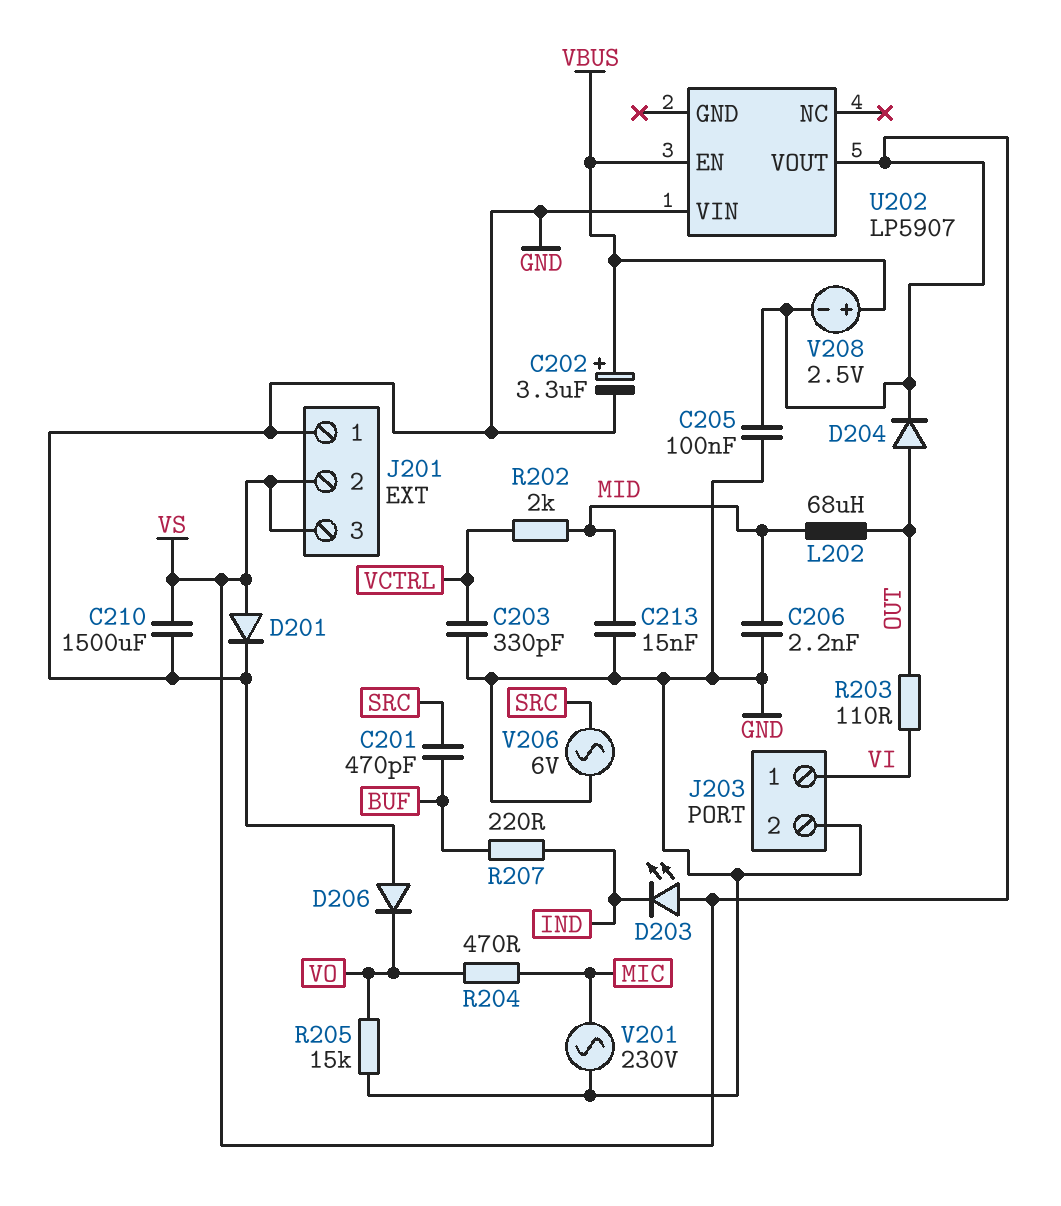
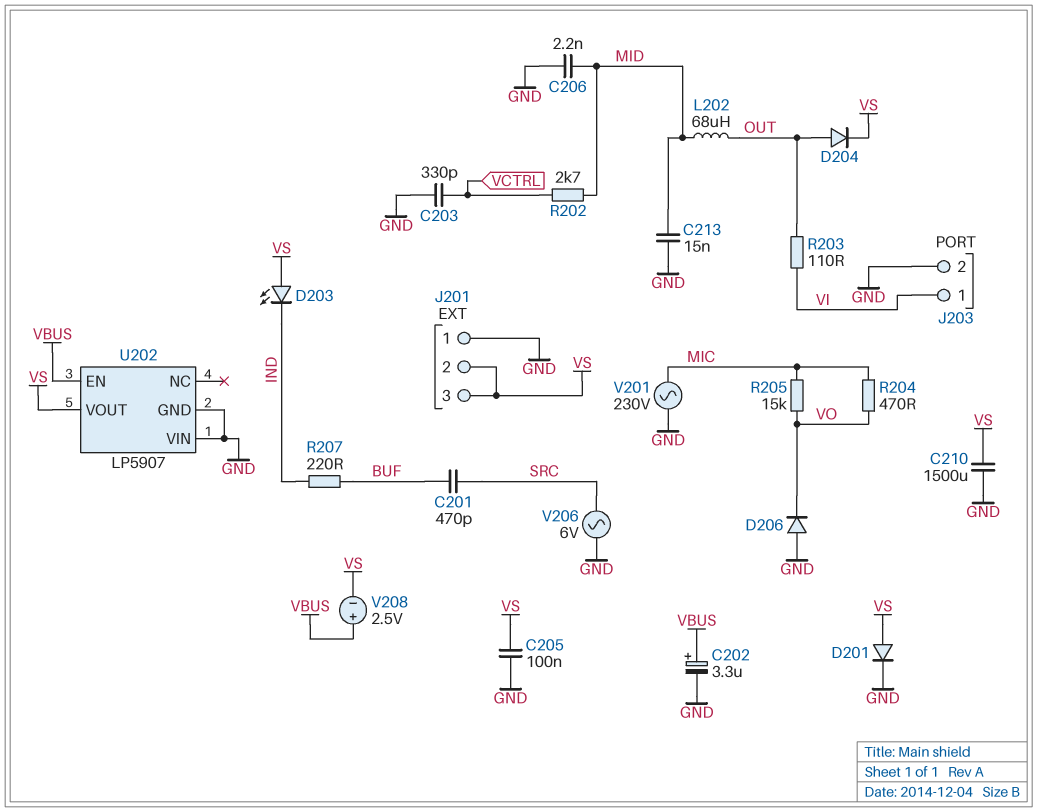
R202: 2k (MID, VCTRL) -> 2.7k (MID, VCTRL)
R205: 15k (GND, VO) -> 15k (MIC, VO)
U202 pin GND: none -> GND

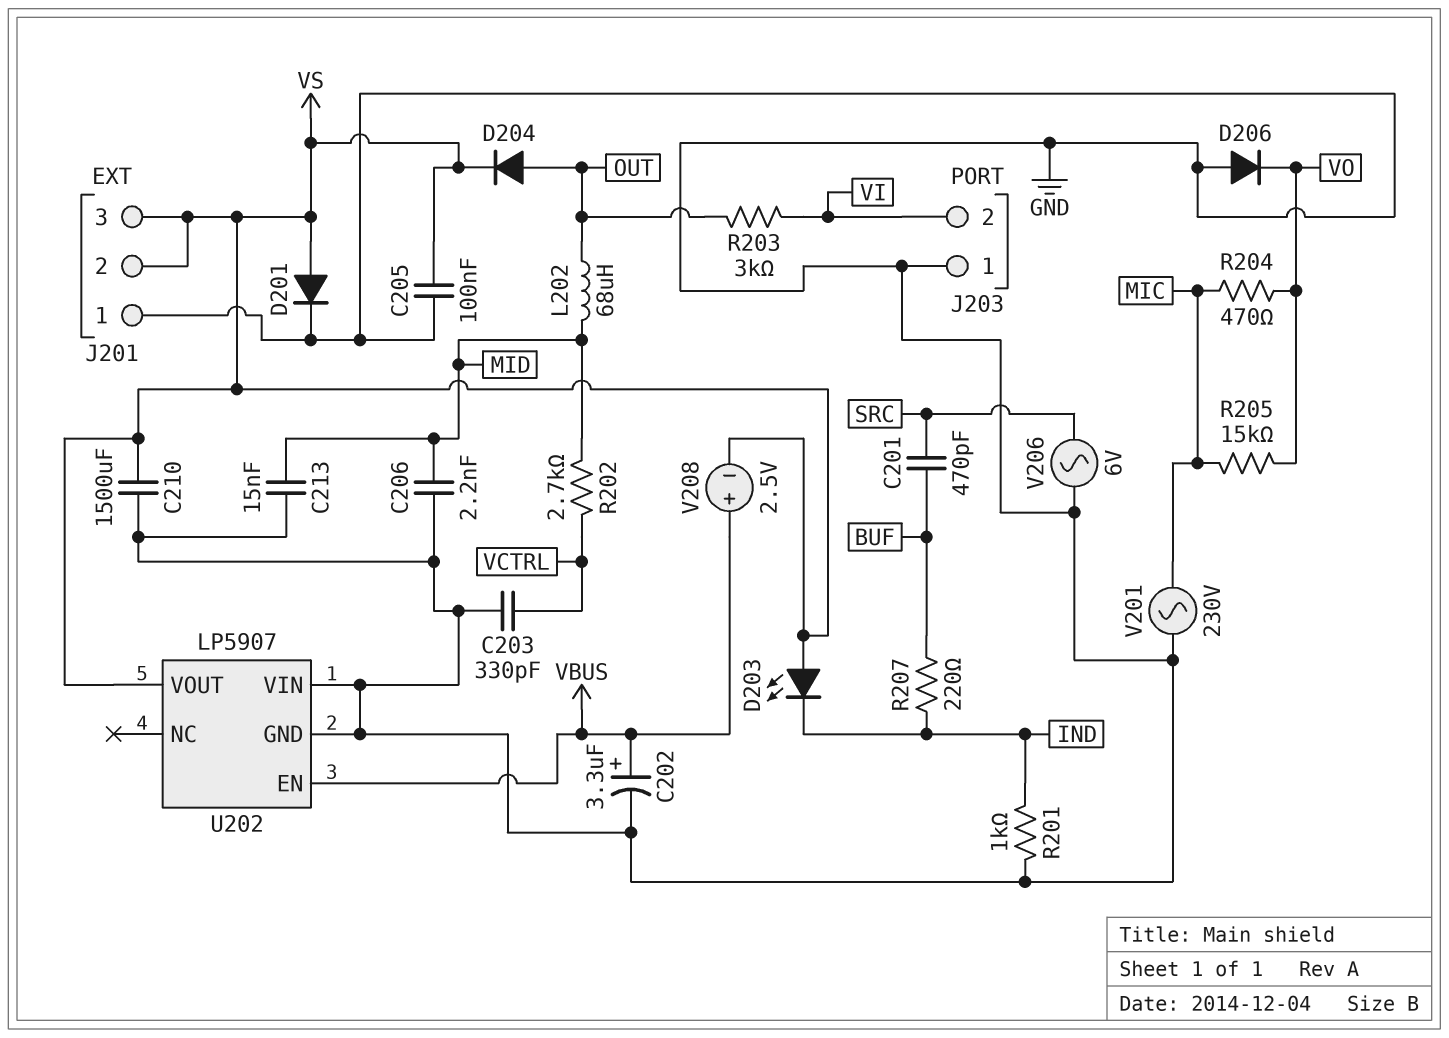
J203 pin 1: VI -> GND
J203 pin 2: GND -> VI
R201: none -> 1k (GND, IND)
R203: 110 (OUT, VI) -> 3k (OUT, VI)

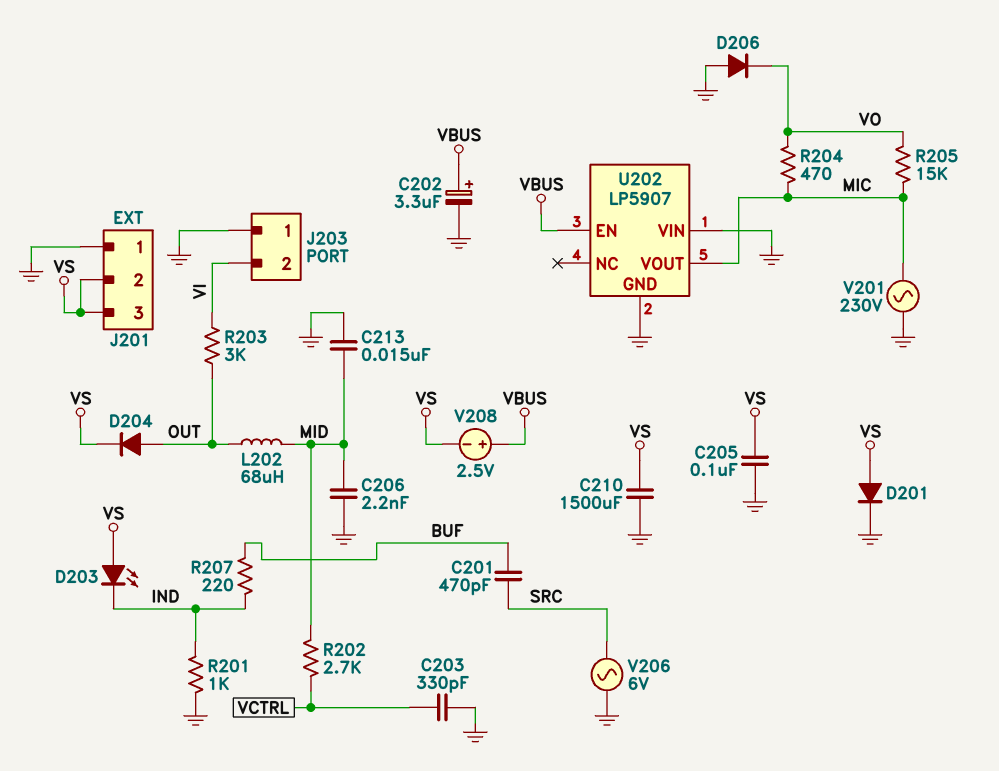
U202 pin VOUT: VS -> MIC

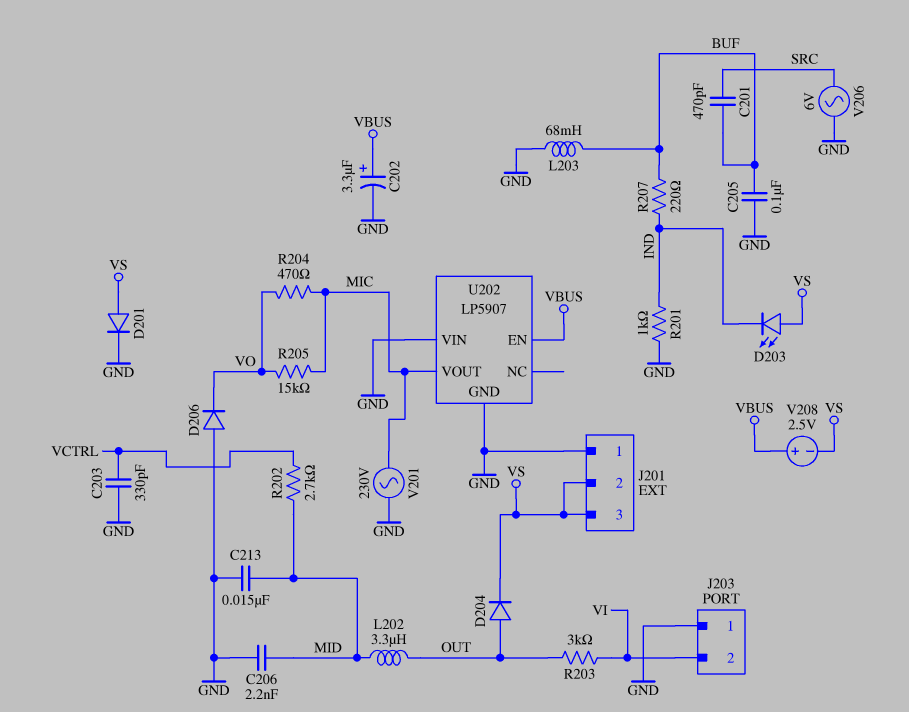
C205: 100nF (GND, VS) -> 100nF (BUF, GND)
C210: 1500uF (GND, VS) -> none
L202: 68uH (MID, OUT) -> 3.3uH (MID, OUT)
L203: none -> 68mH (BUF, GND)

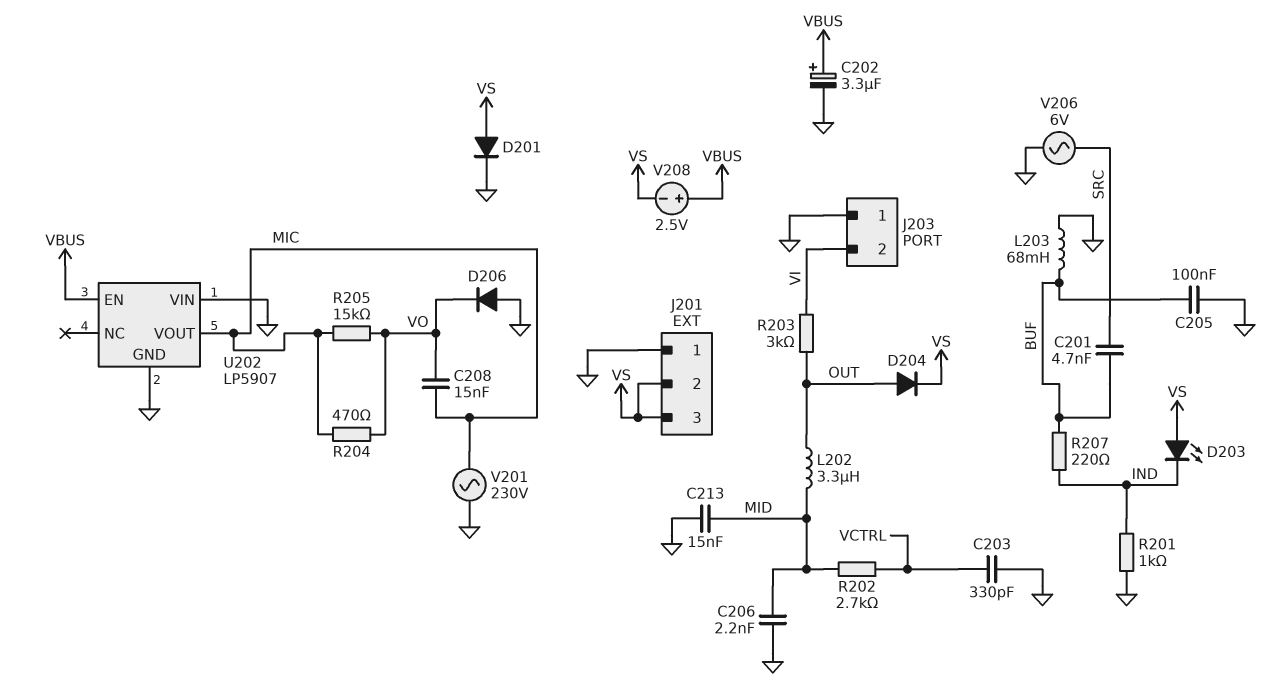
C201: 470pF (BUF, SRC) -> 4.7nF (BUF, SRC)
C208: none -> 15nF (MIC, VO)

